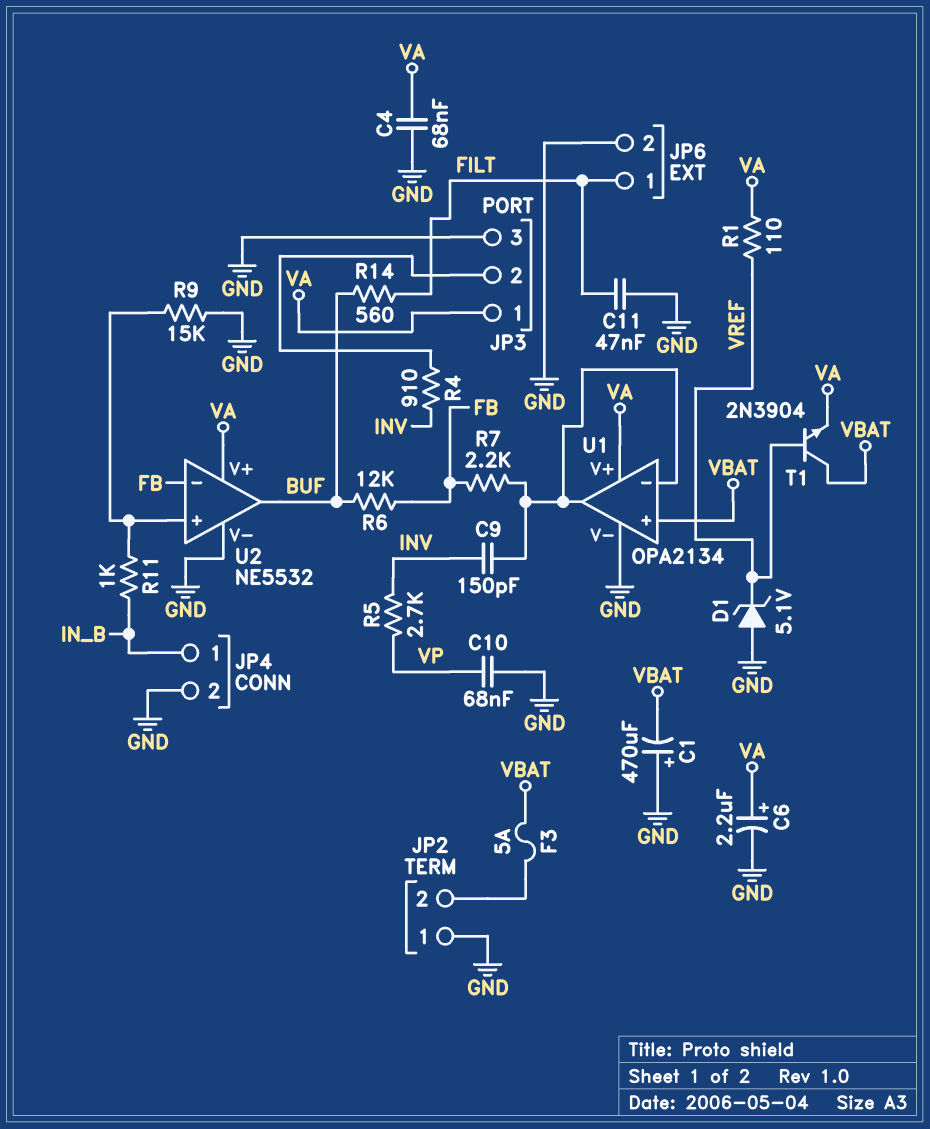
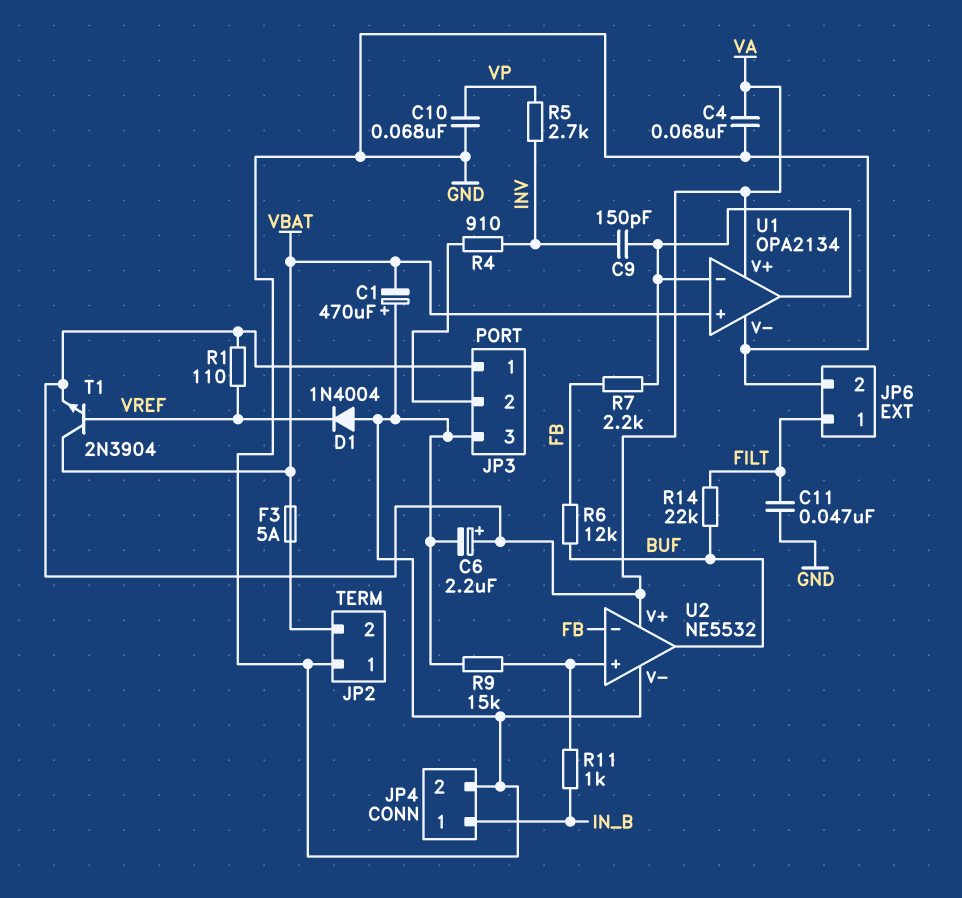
D1: zener 5.1V (A GND, K VREF) -> diode 1N4004 (A GND, K VREF)
R14: 560 (BUF, FILT) -> 22k (BUF, FILT)

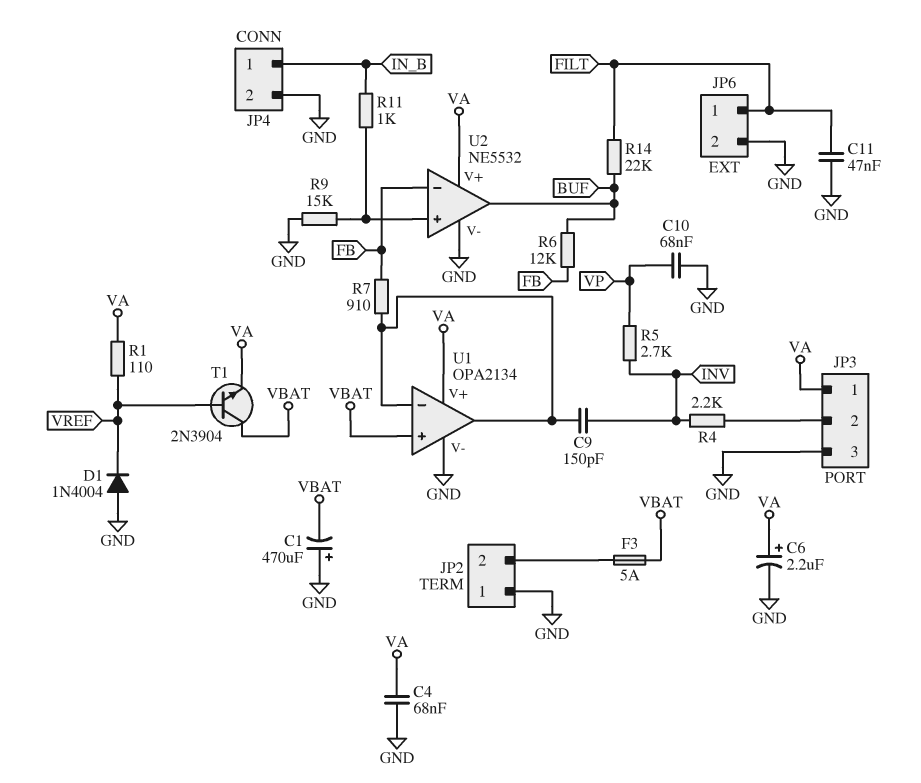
R4: 910 (INV, JP3/2) -> 2.2k (INV, JP3/2)
R7: 2.2k (FB, U1/in-) -> 910 (FB, U1/in-)

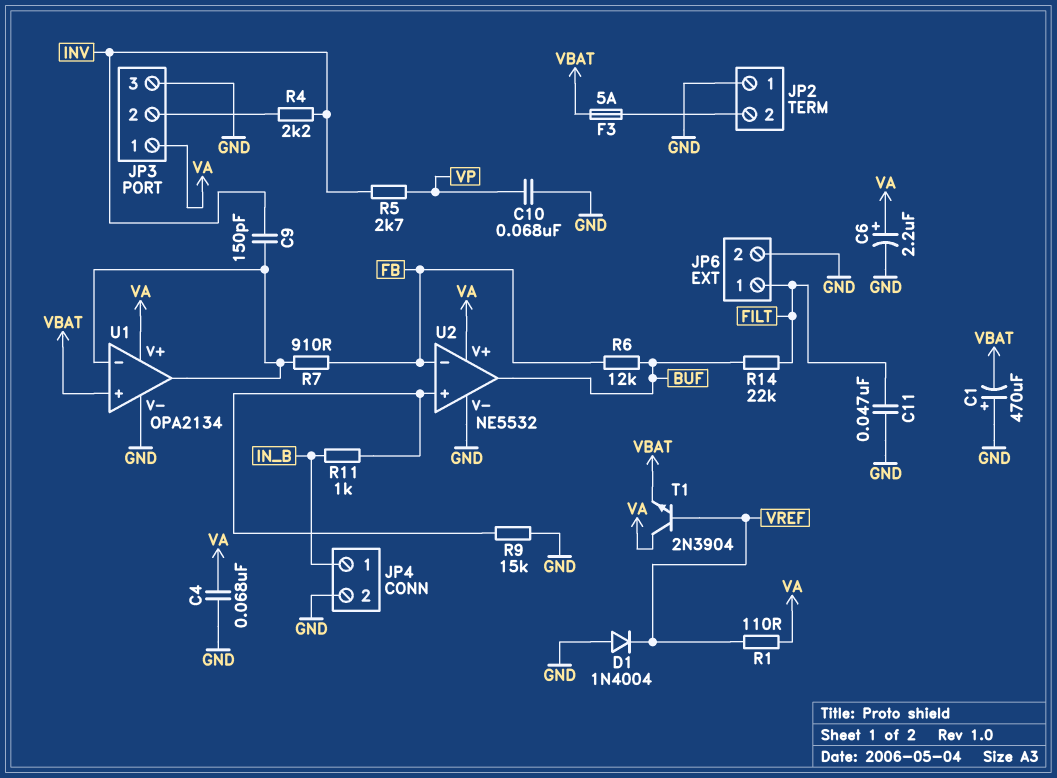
T1: NPN 2N3904 (B VREF, C VBAT, E VA) -> NPN 2N3904 (B VREF, C VA, E VBAT)

